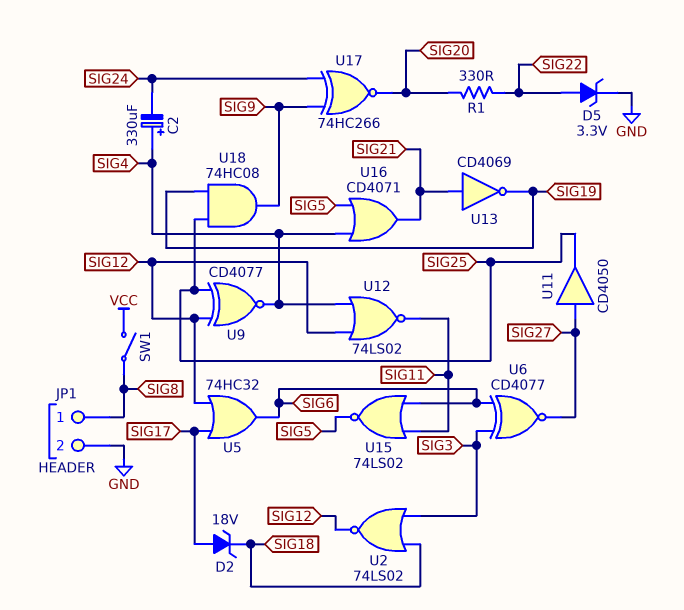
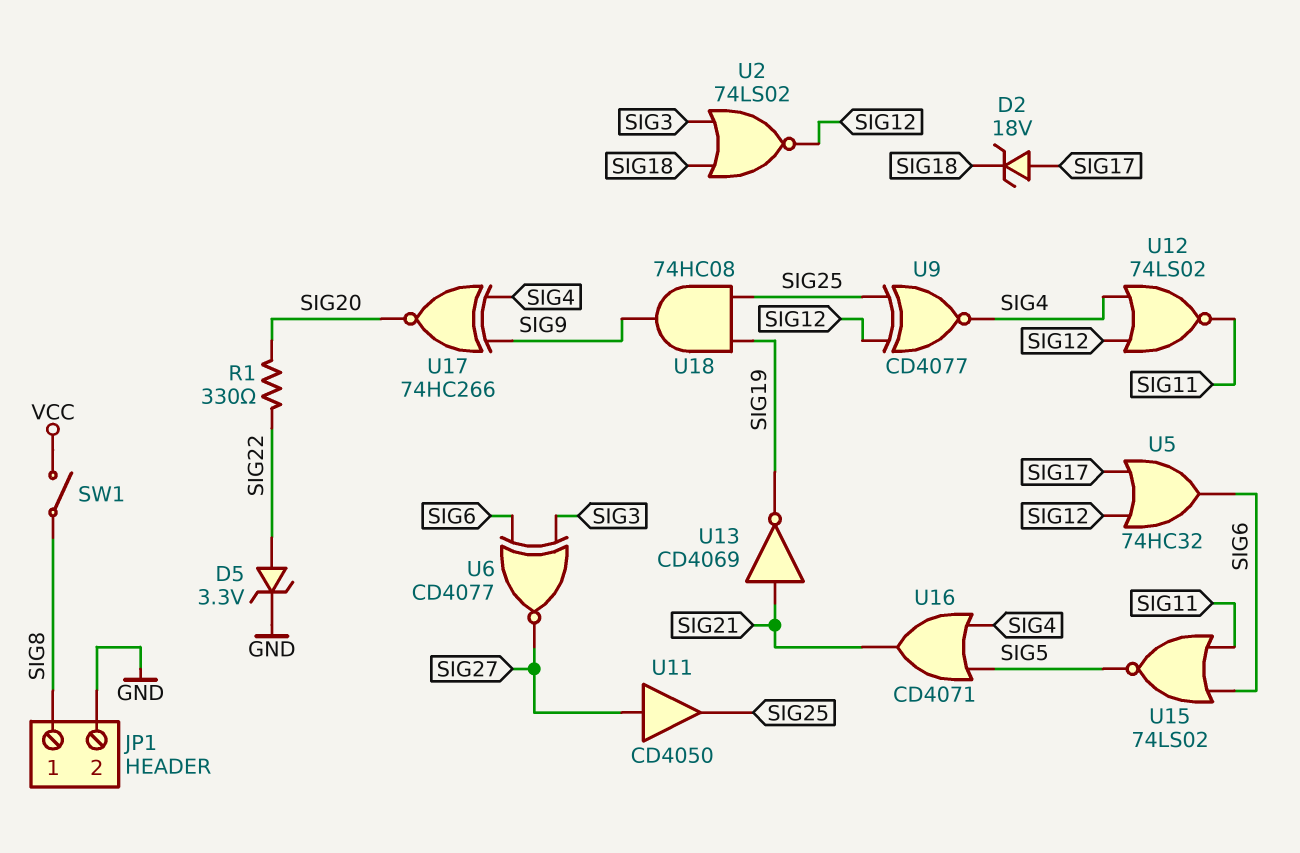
C2: 330uF (plus SIG4, minus SIG24) -> none
U17: XNOR 74HC266 (in SIG9, in SIG24, out SIG20) -> XNOR 74HC266 (in SIG4, in SIG9, out SIG20)

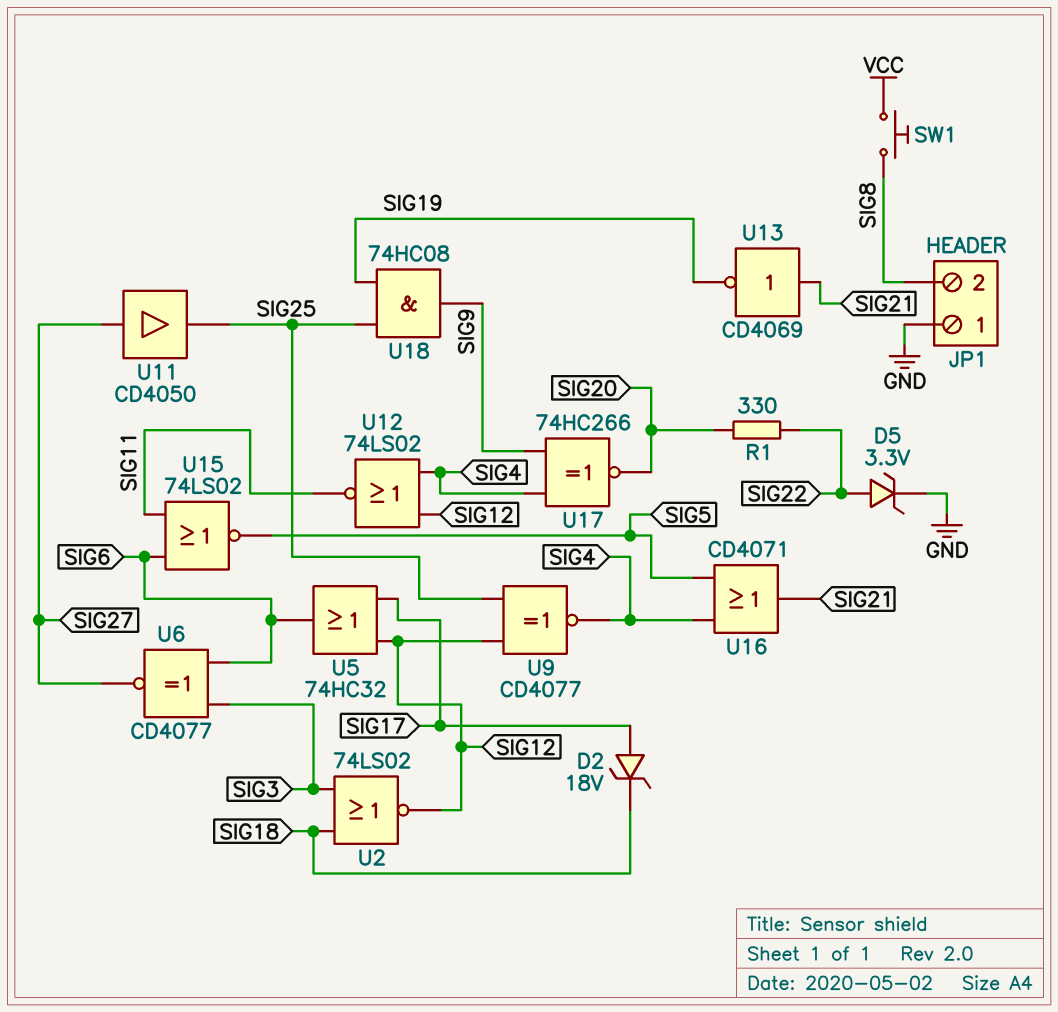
JP1 pin 1: SIG8 -> GND
JP1 pin 2: GND -> SIG8
SW1: switch (SIG8, VCC) -> button (SIG8, VCC)

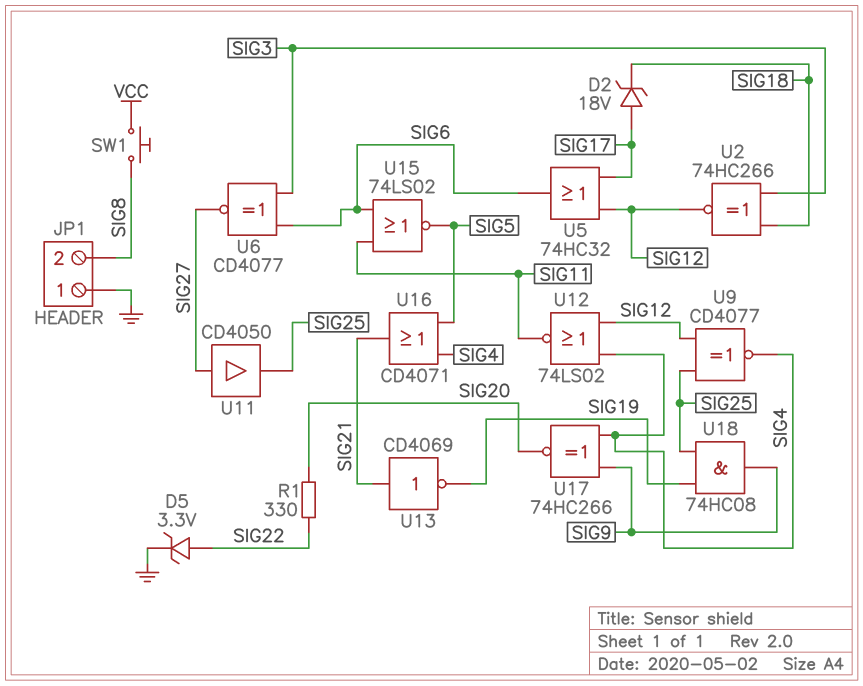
U2: NOR 74LS02 (in SIG3, in SIG18, out SIG12) -> XNOR 74HC266 (in SIG3, in SIG18, out SIG12)

